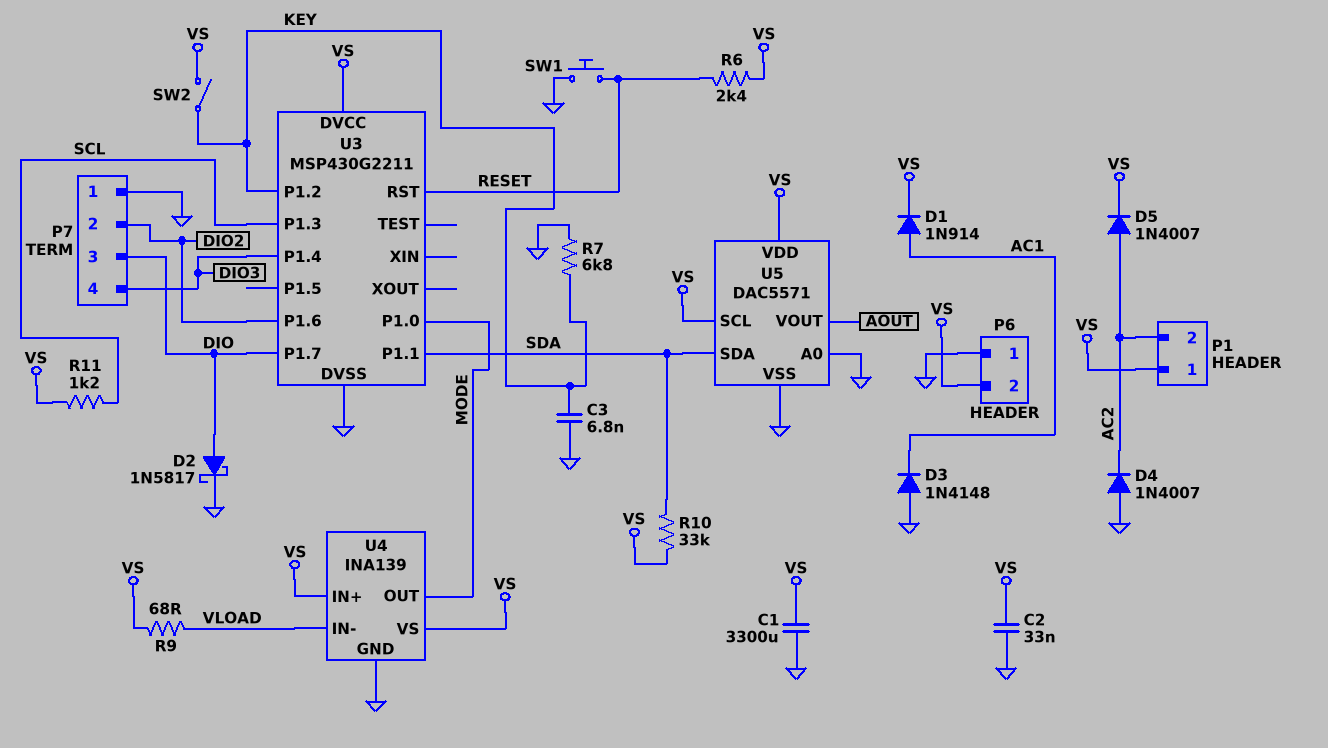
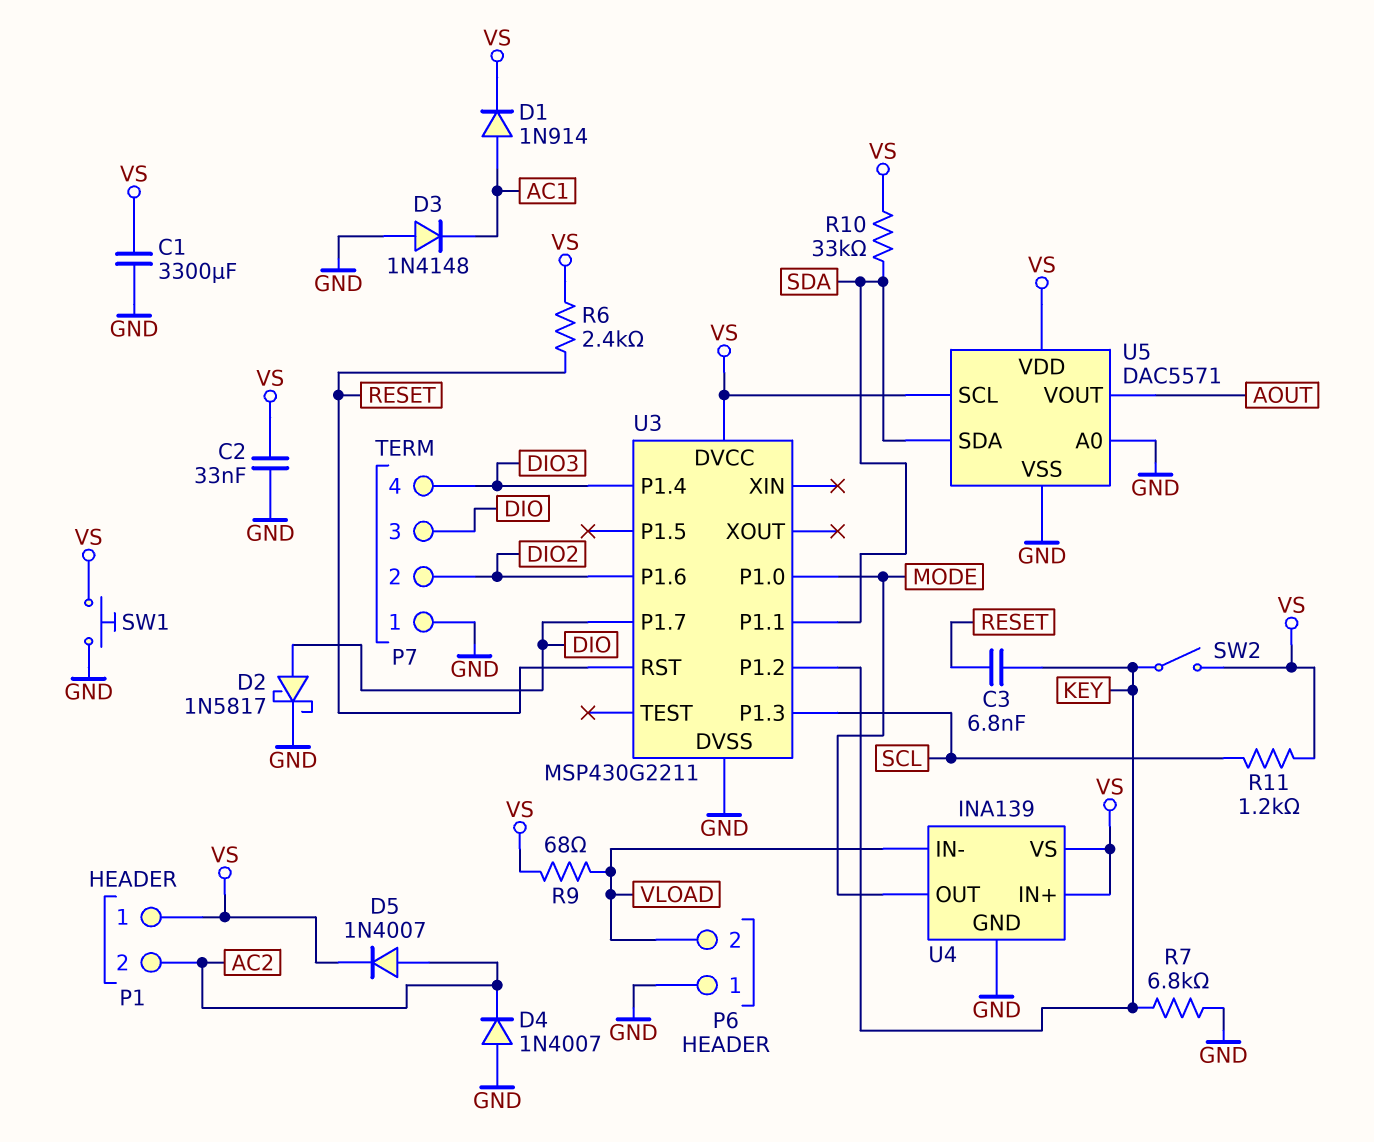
C3: 6.8nF (GND, KEY) -> 6.8nF (KEY, RESET)
P6 pin 2: VS -> VLOAD
SW1: button (GND, RESET) -> button (GND, VS)

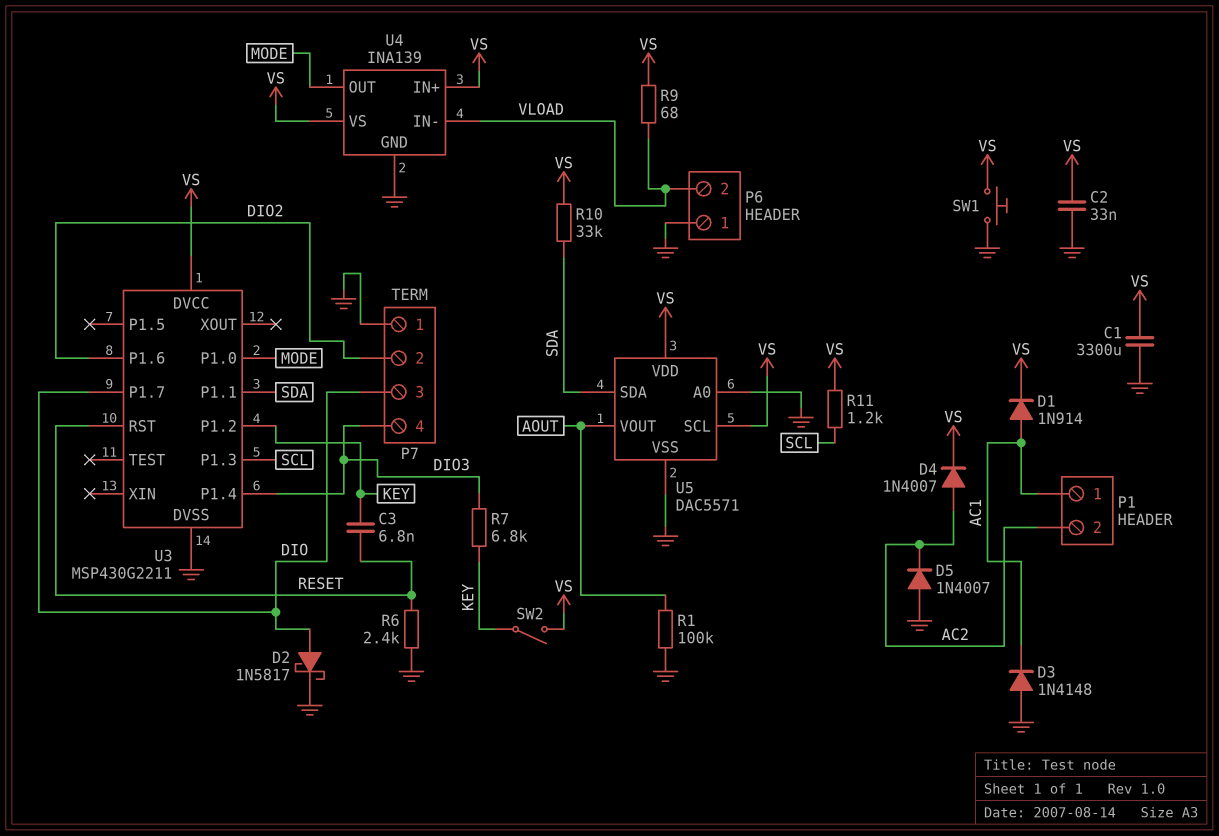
D4: diode 1N4007 (A GND, K AC2) -> diode 1N4007 (A AC2, K VS)
D5: diode 1N4007 (A AC2, K VS) -> diode 1N4007 (A GND, K AC2)
P1 pin 1: VS -> AC1
R1: none -> 100k (AOUT, GND)
R6: 2.4k (RESET, VS) -> 2.4k (GND, RESET)
R7: 6.8k (GND, KEY) -> 6.8k (DIO3, KEY)

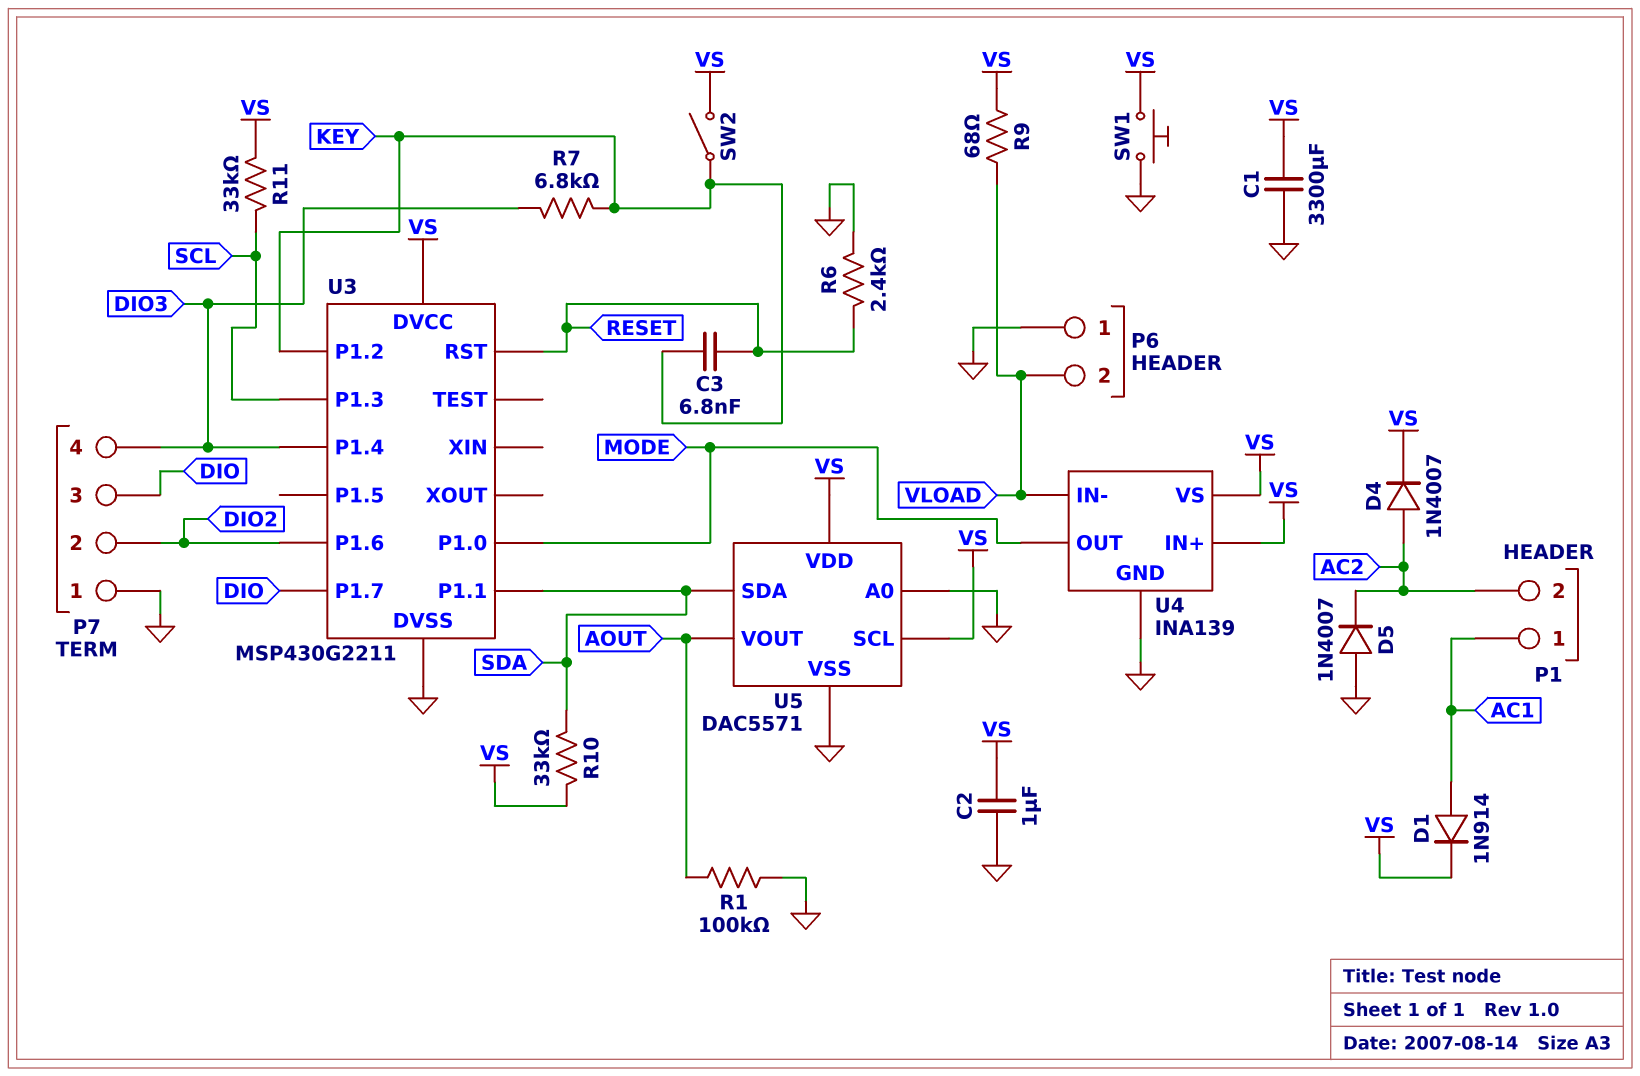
C2: 33nF (GND, VS) -> 1uF (GND, VS)
D2: schottky 1N5817 (A DIO, K GND) -> none
D3: diode 1N4148 (A GND, K AC1) -> none
R11: 1.2k (SCL, VS) -> 33k (SCL, VS)

